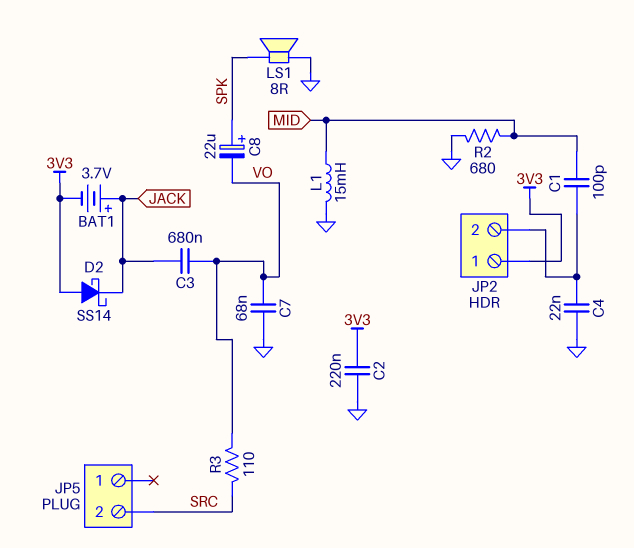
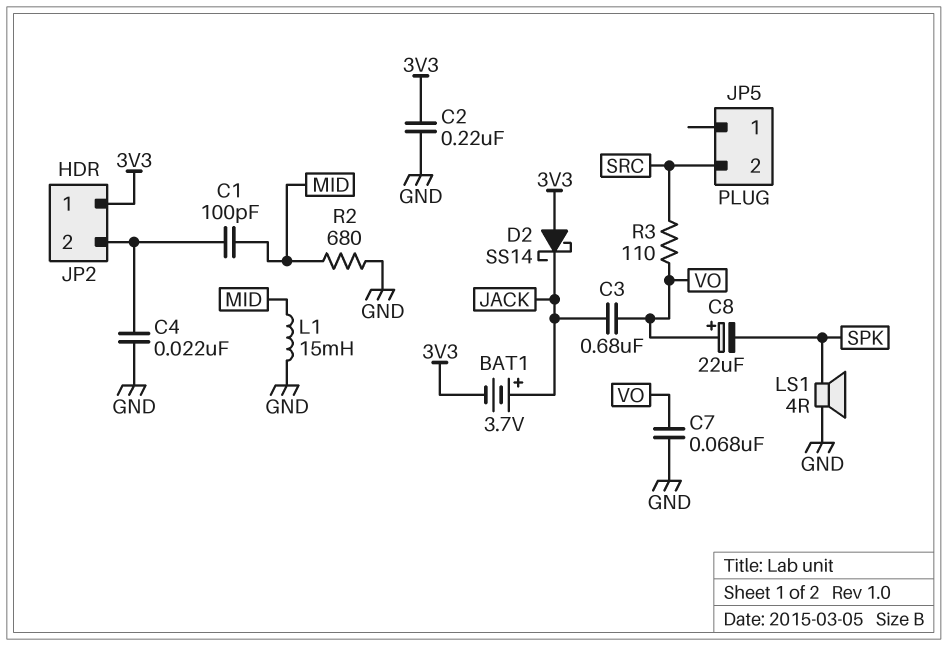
C8: 22uF (plus SPK, minus VO) -> 22uF (plus VO, minus SPK)
LS1: speaker 8R (GND, SPK) -> speaker 4R (GND, SPK)

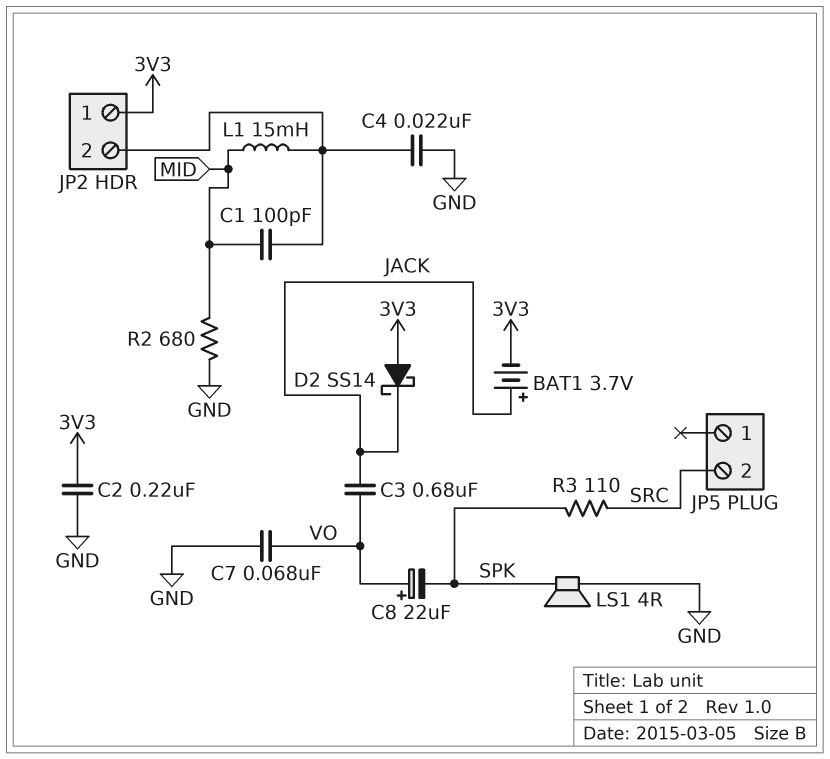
L1: 15mH (GND, MID) -> 15mH (JP2/2, MID)
R3: 110 (SRC, VO) -> 110 (SPK, SRC)

